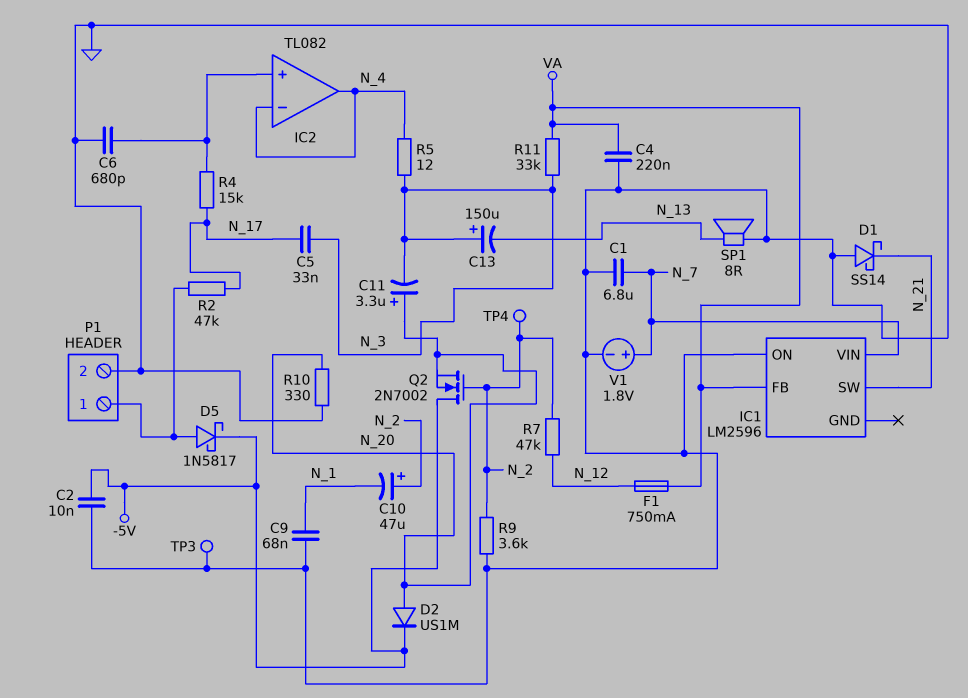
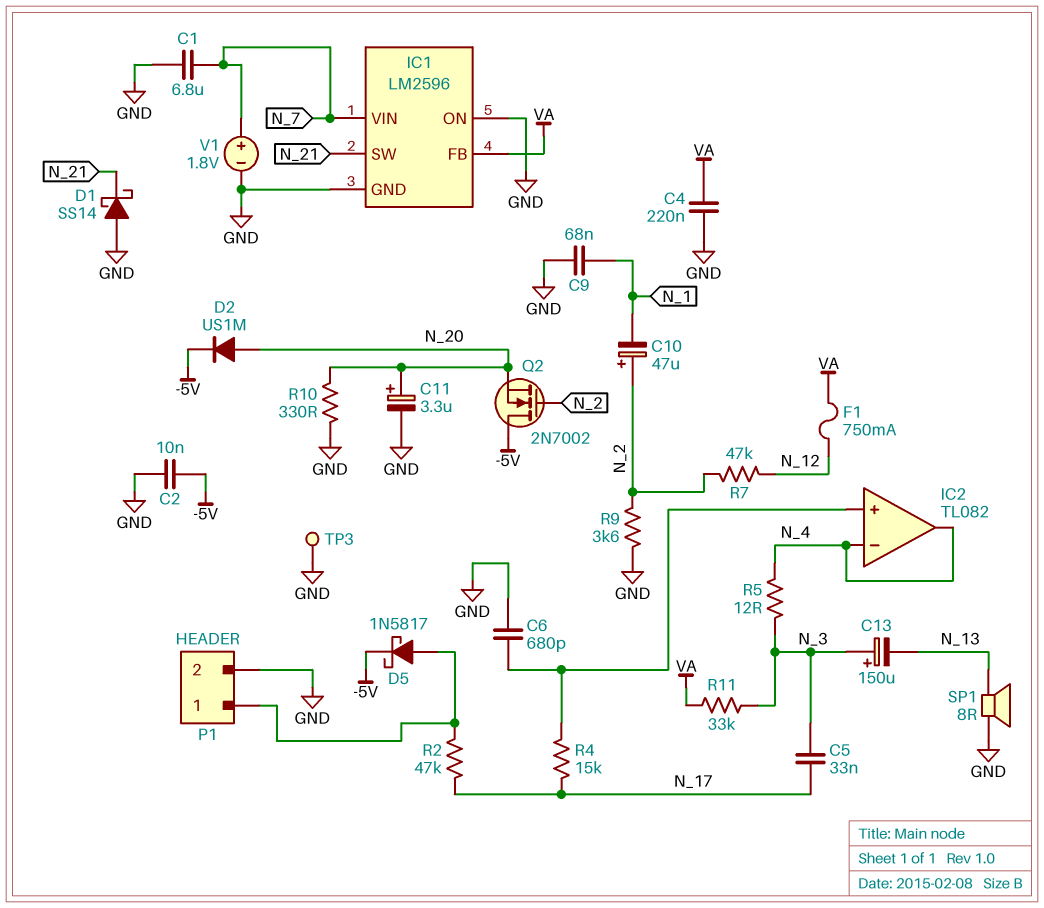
C11: 3.3uF (plus N_20, minus N_3) -> 3.3uF (plus N_20, minus GND)
IC1 pin GND: none -> GND
TP4: test point (N_2) -> none

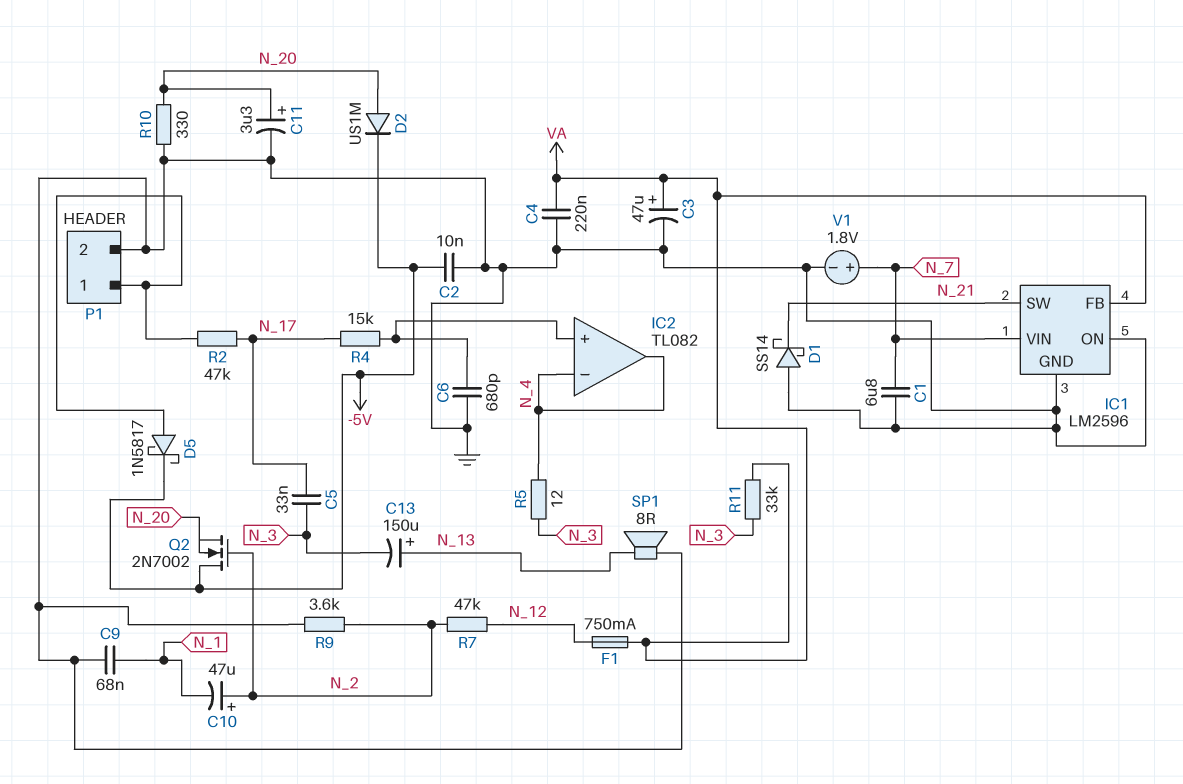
C3: none -> 47uF (plus VA, minus GND)
C13: 150uF (plus N_3, minus N_13) -> 150uF (plus N_13, minus N_3)
TP3: test point (GND) -> none

